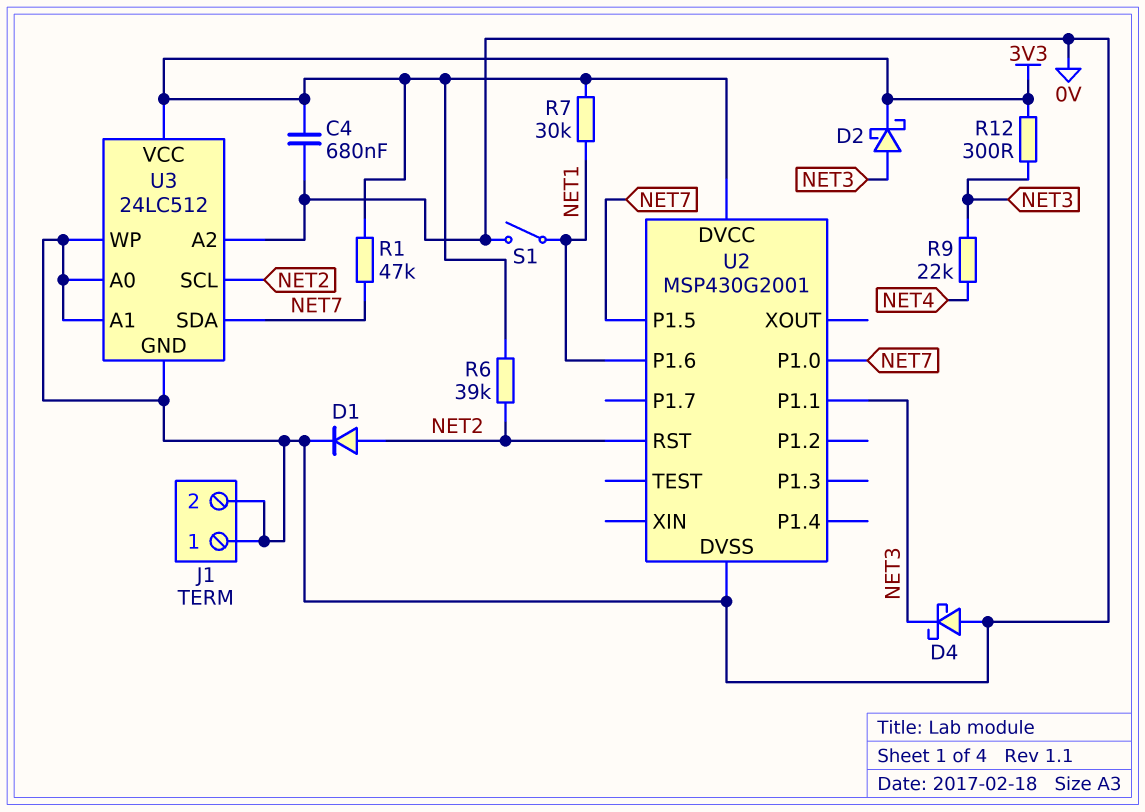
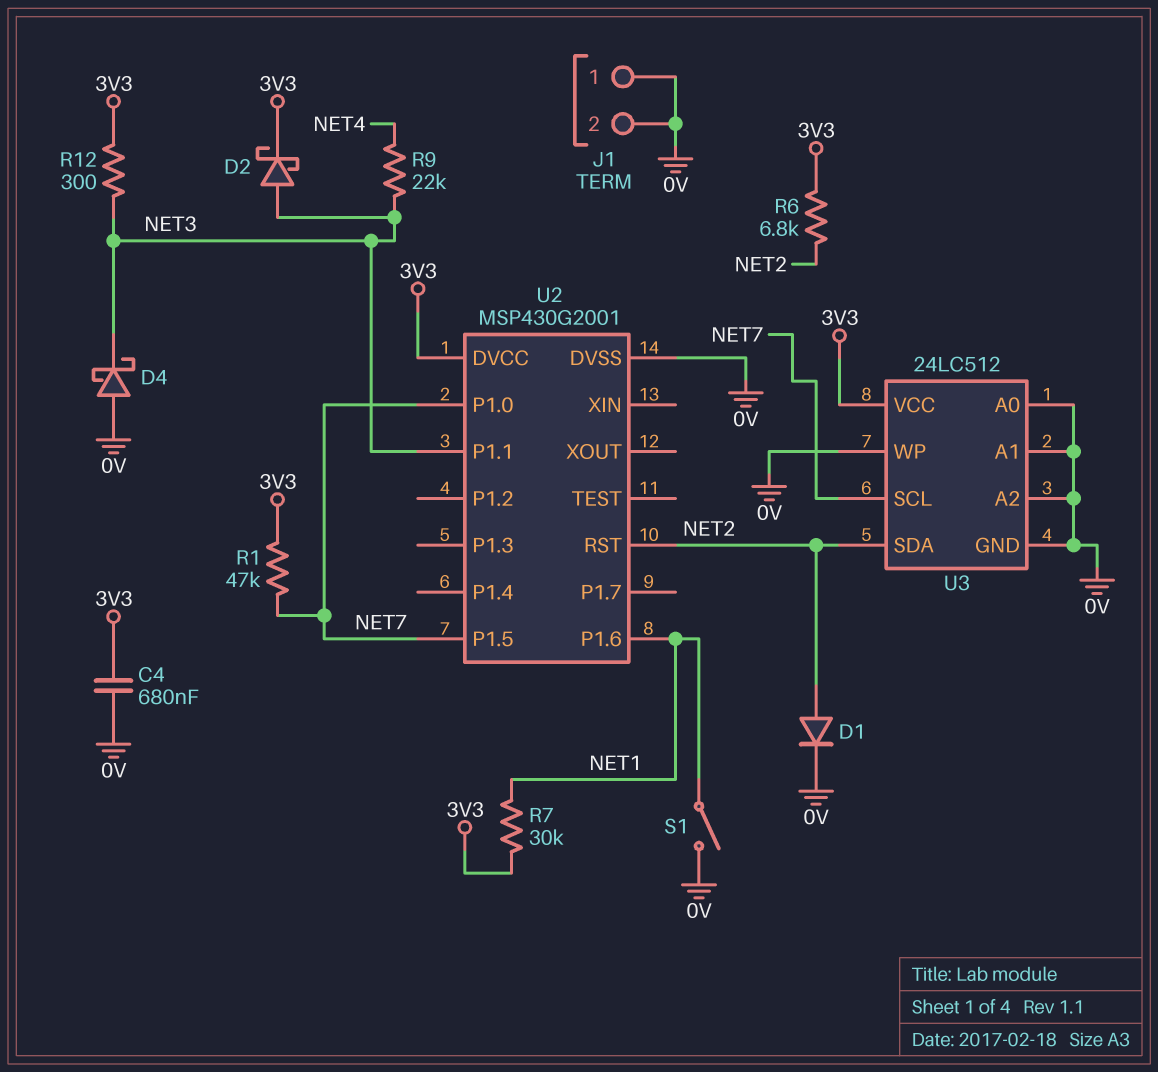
R6: 39k (3V3, NET2) -> 6.8k (3V3, NET2)
U3 pin SCL: NET2 -> NET7
U3 pin SDA: NET7 -> NET2

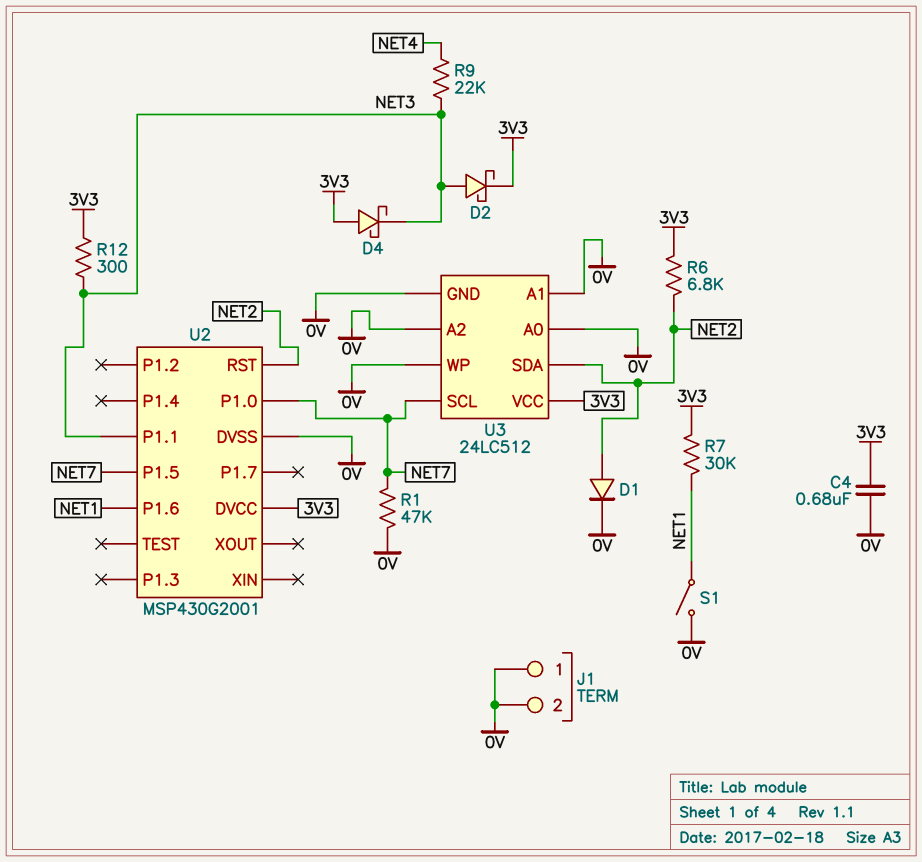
D4: schottky (A 0V, K NET3) -> schottky (A 3V3, K NET3)
R1: 47k (3V3, NET7) -> 47k (0V, NET7)

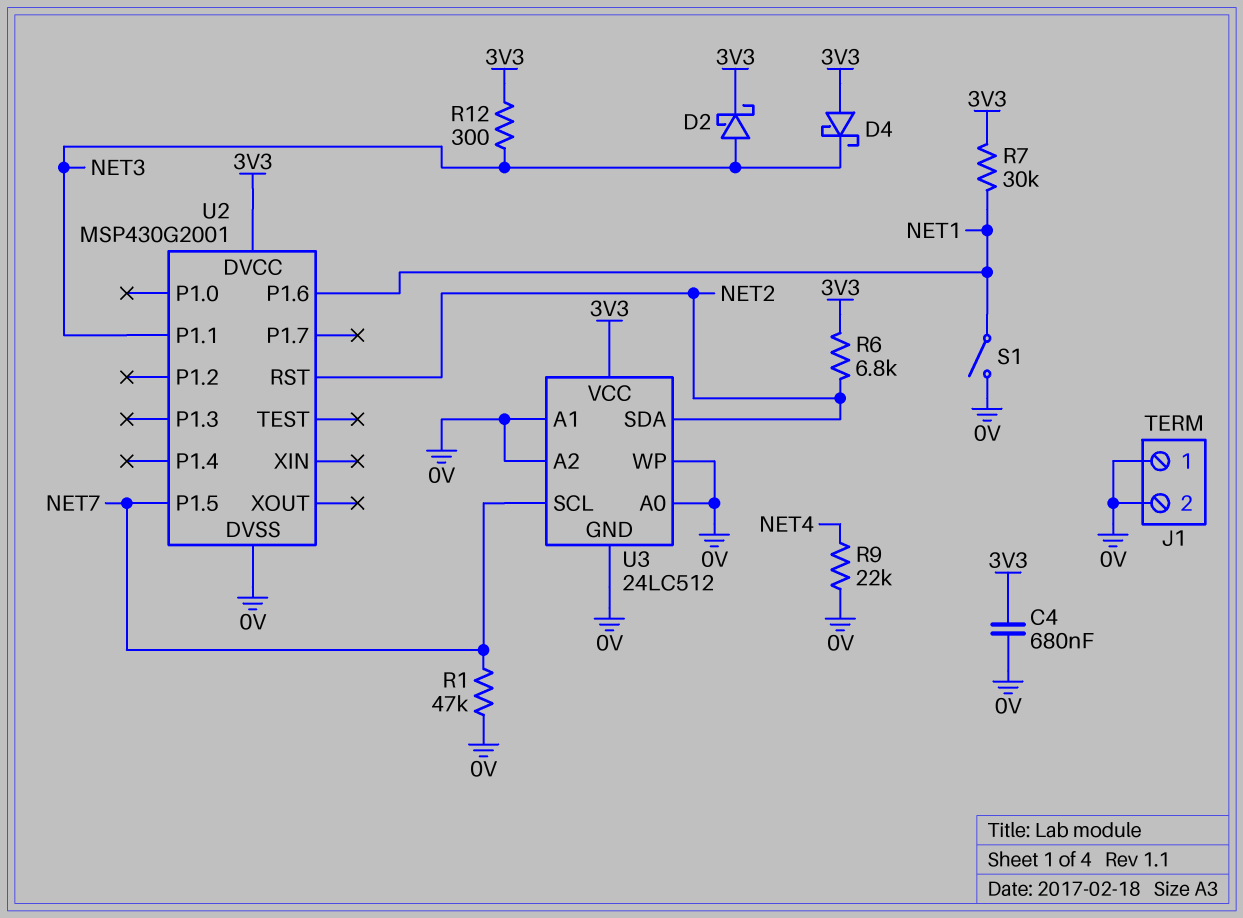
D1: diode (A NET2, K 0V) -> none
R9: 22k (NET3, NET4) -> 22k (0V, NET4)
U2 pin P1.0: NET7 -> none

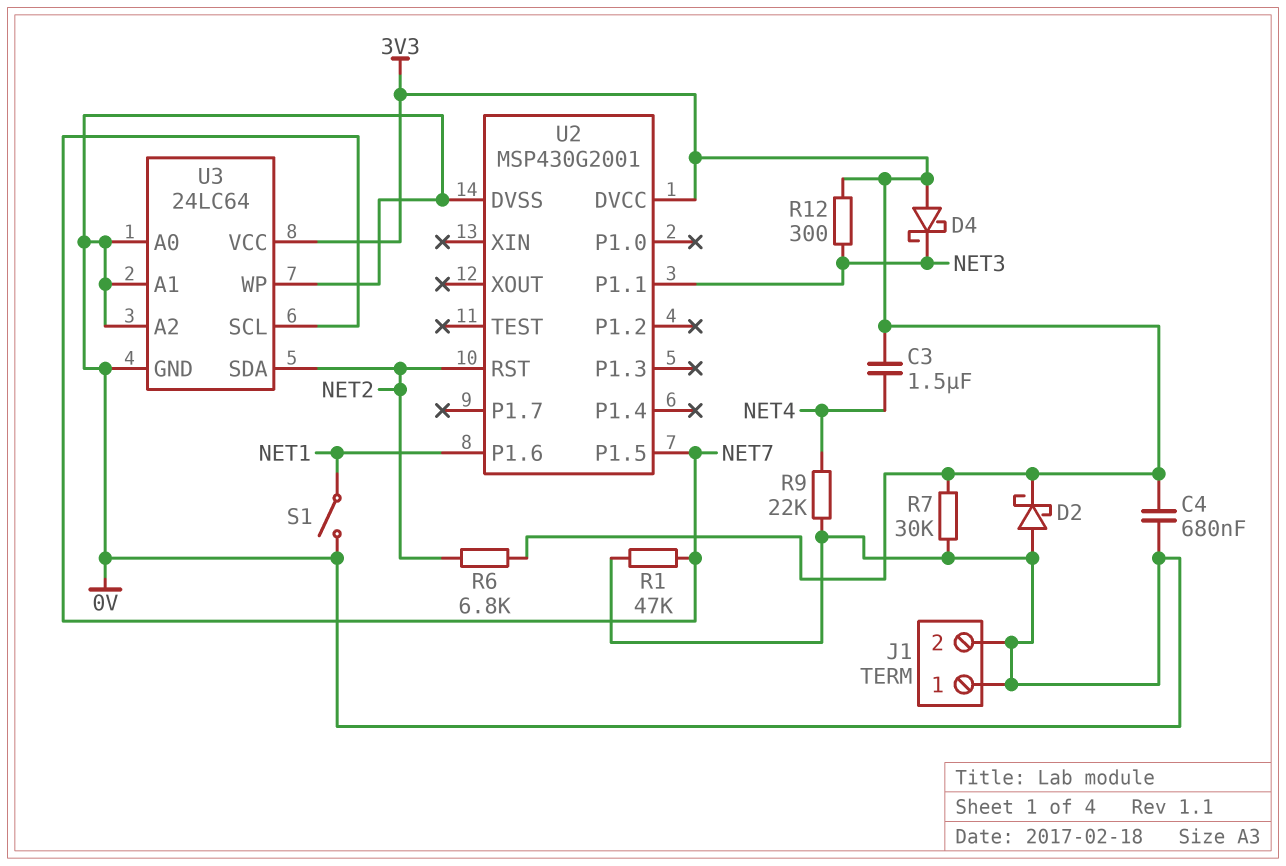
C3: none -> 1.5uF (3V3, NET4)
D2: schottky (A NET3, K 3V3) -> schottky (A 0V, K 3V3)
R7: 30k (3V3, NET1) -> 30k (0V, 3V3)
U3: 24LC512 -> 24LC64

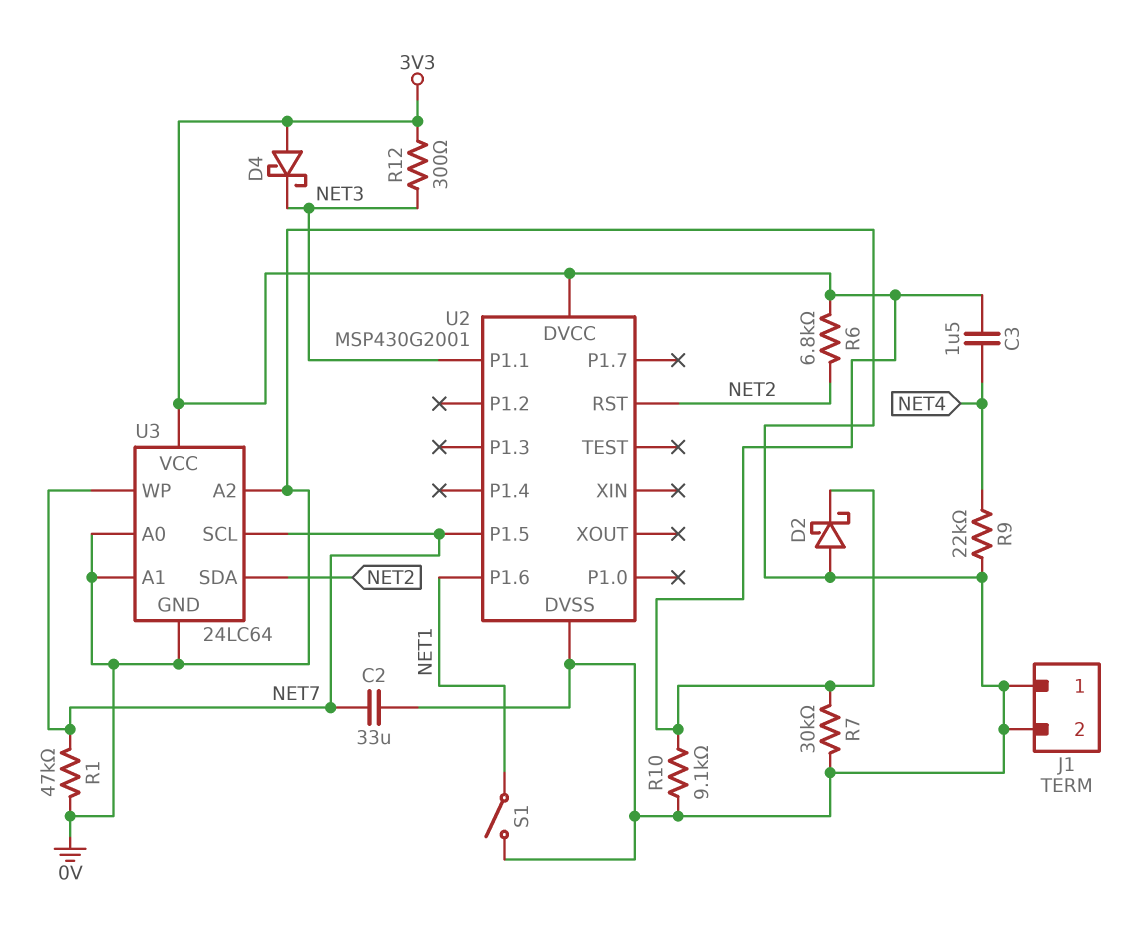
C2: none -> 33uF (0V, NET7)
C4: 680nF (0V, 3V3) -> none
R10: none -> 9.1k (0V, 3V3)
U3 pin WP: 0V -> NET7

